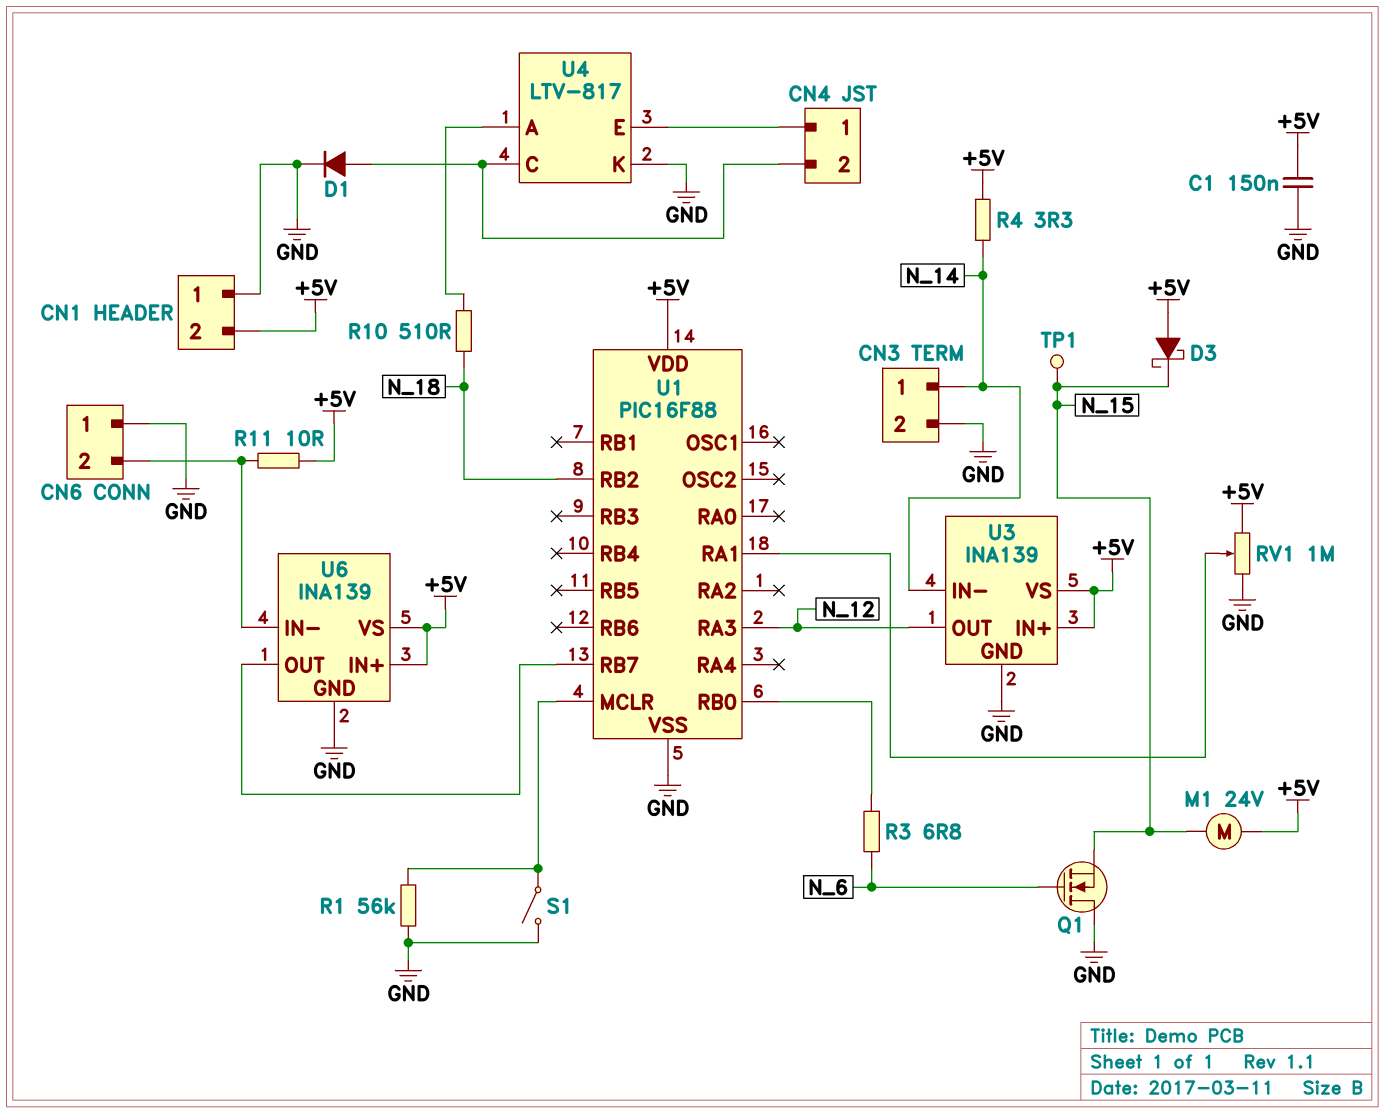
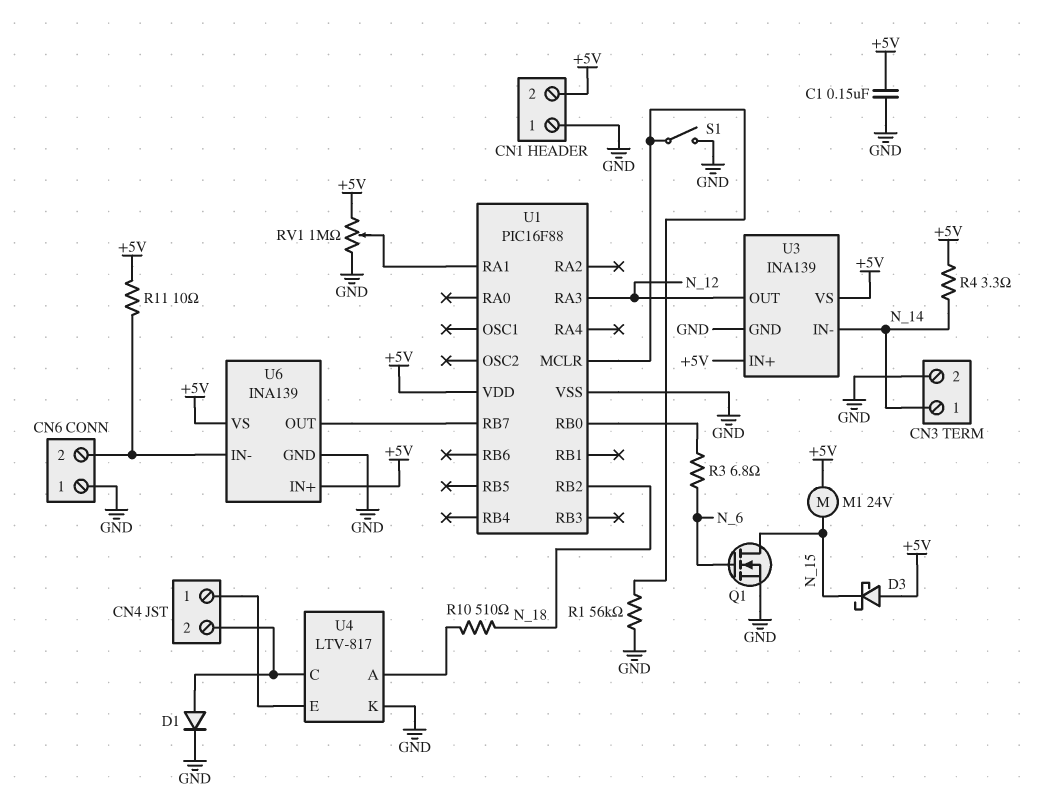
Q1: NMOS (G N_6, D GND, S N_15) -> NMOS (G N_6, D N_15, S GND)
TP1: test point (N_15) -> none

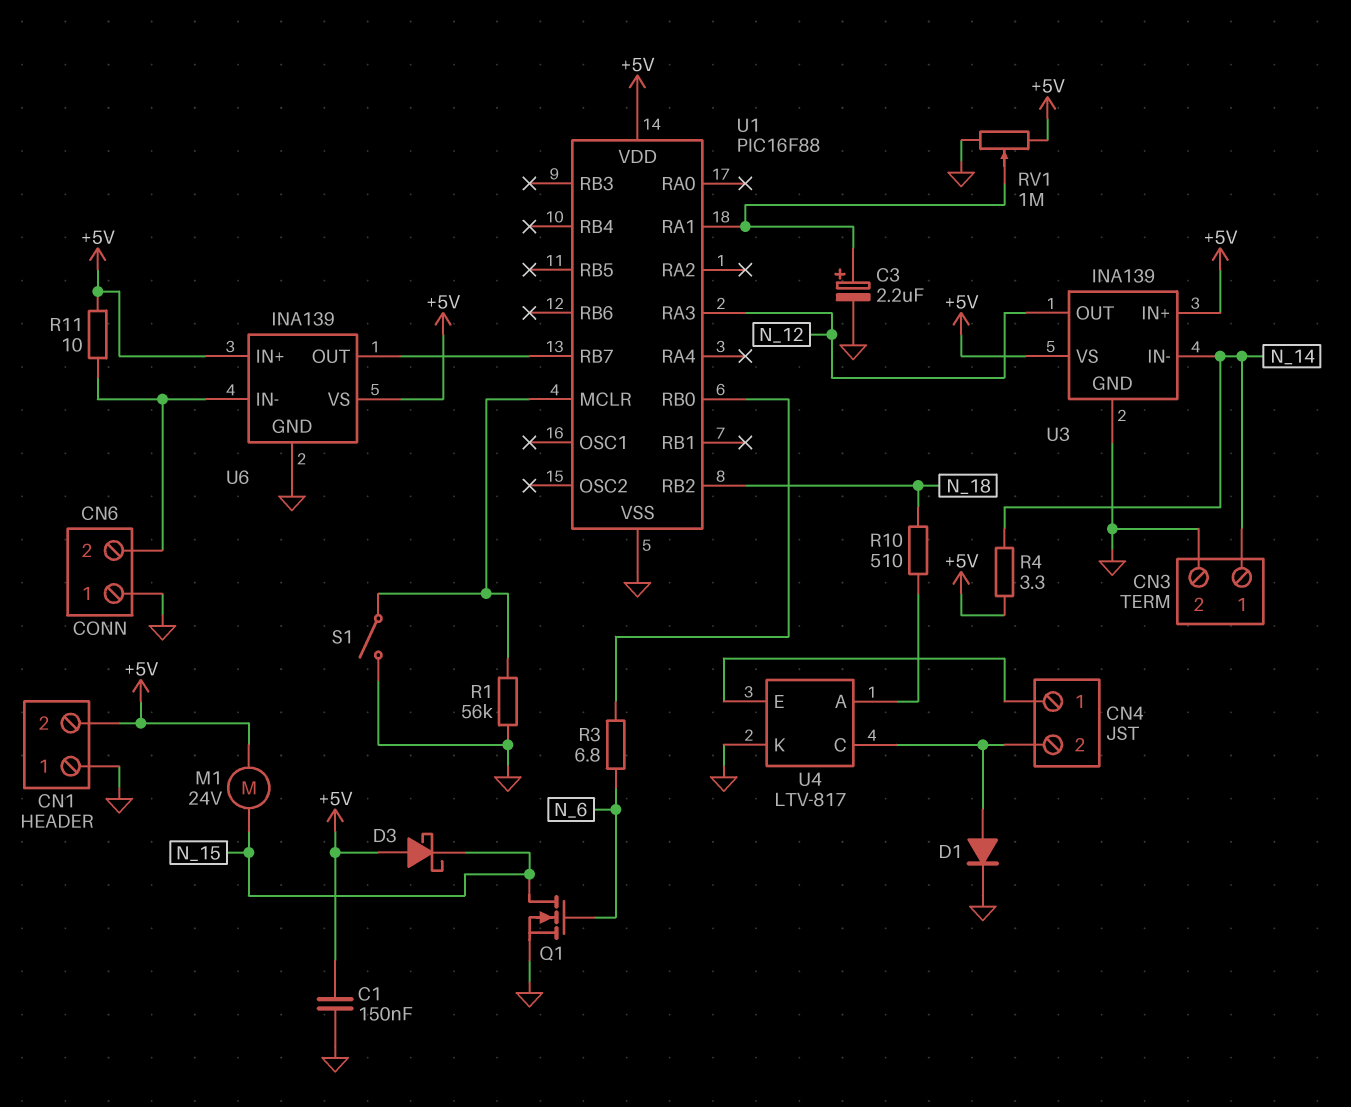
C3: none -> 2.2uF (plus U1/RA1, minus GND)

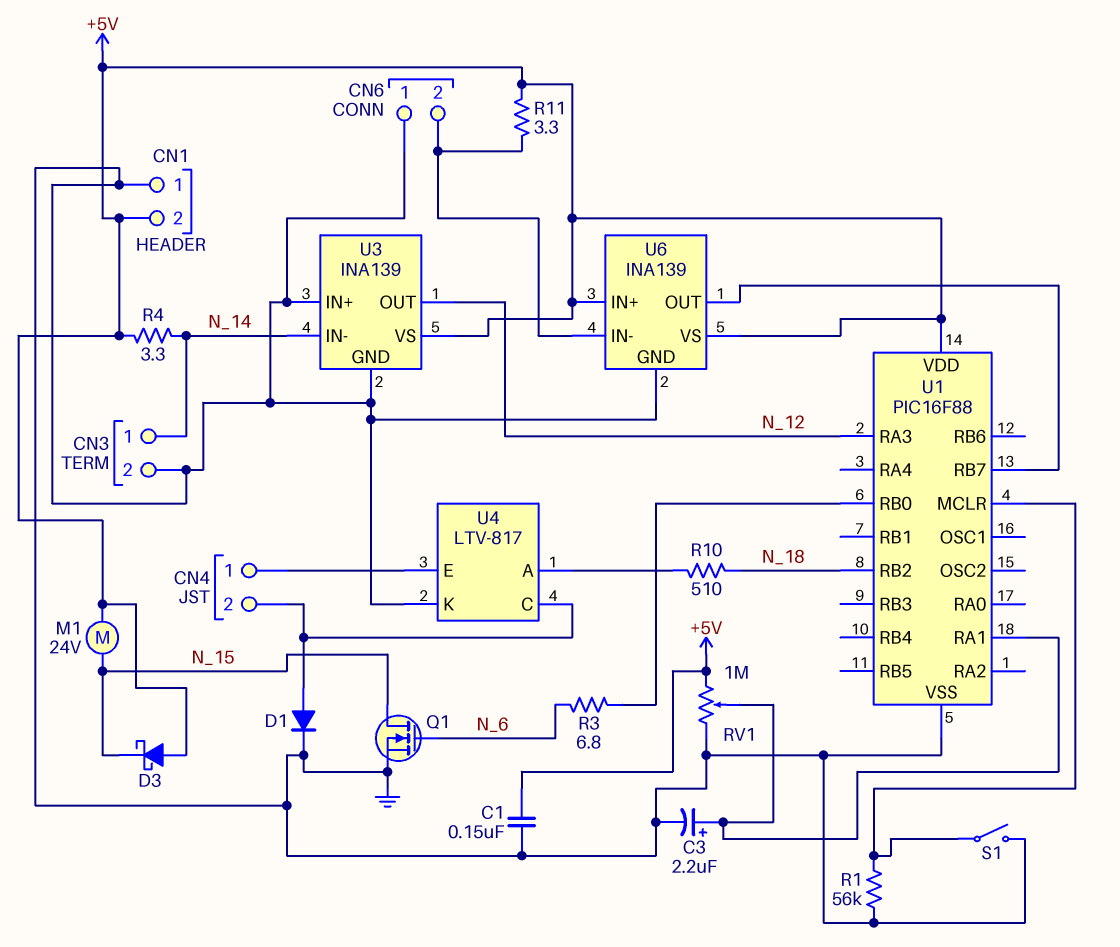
R11: 10 (+5V, CN6/2) -> 3.3 (+5V, CN6/2)
U3 pin IN+: +5V -> GND

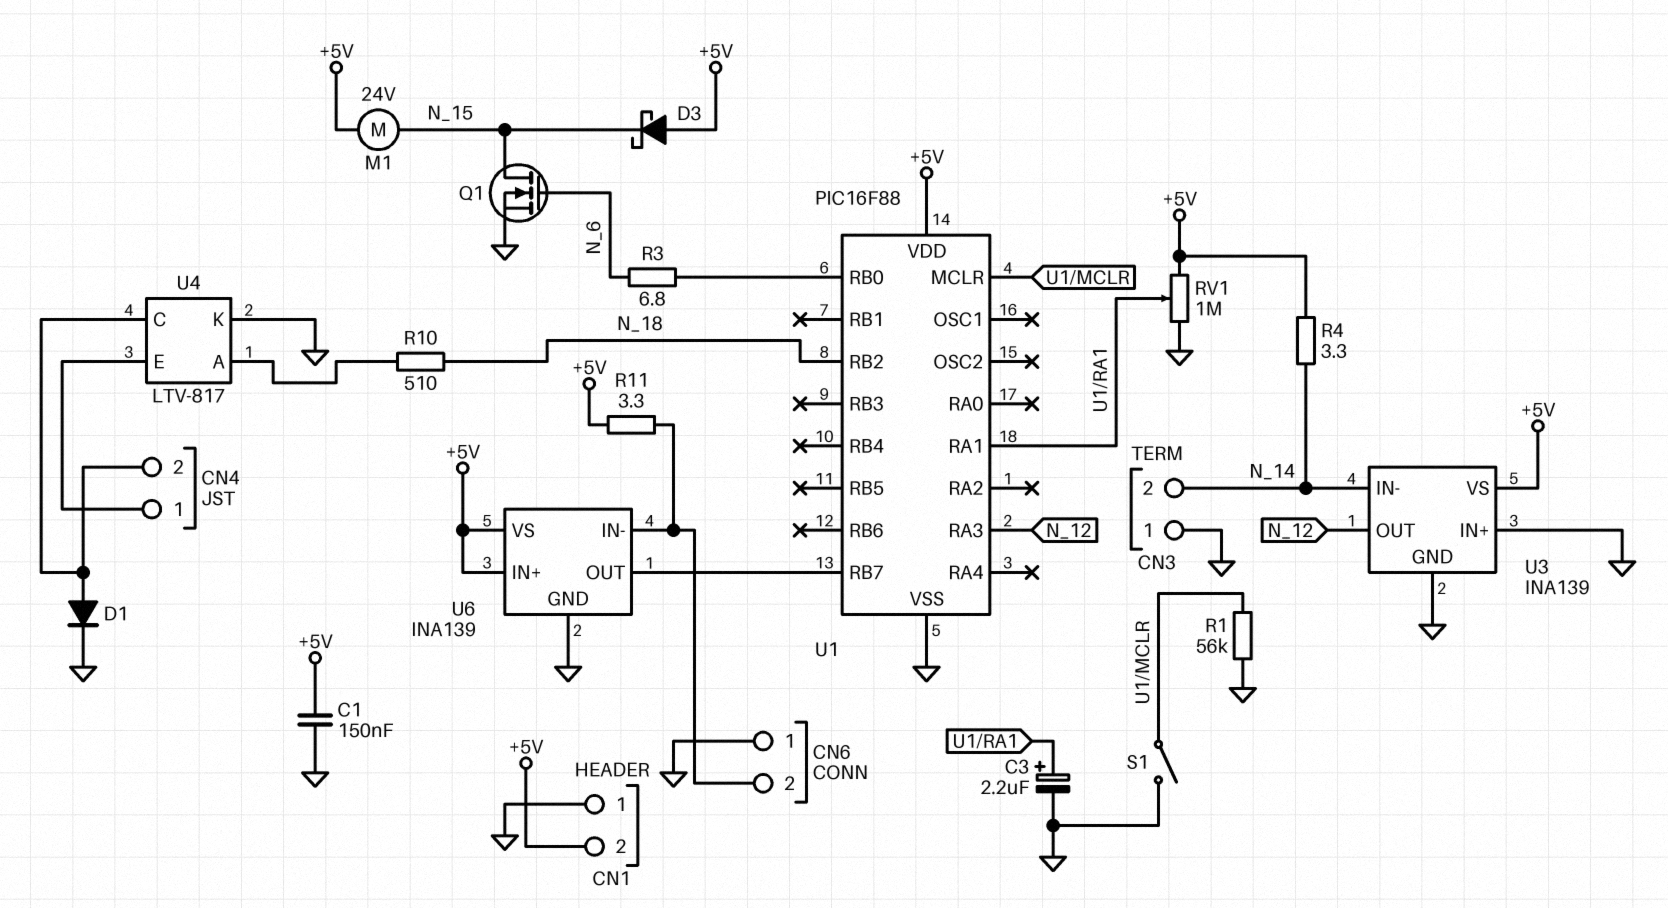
CN3 pin 1: N_14 -> GND
CN3 pin 2: GND -> N_14

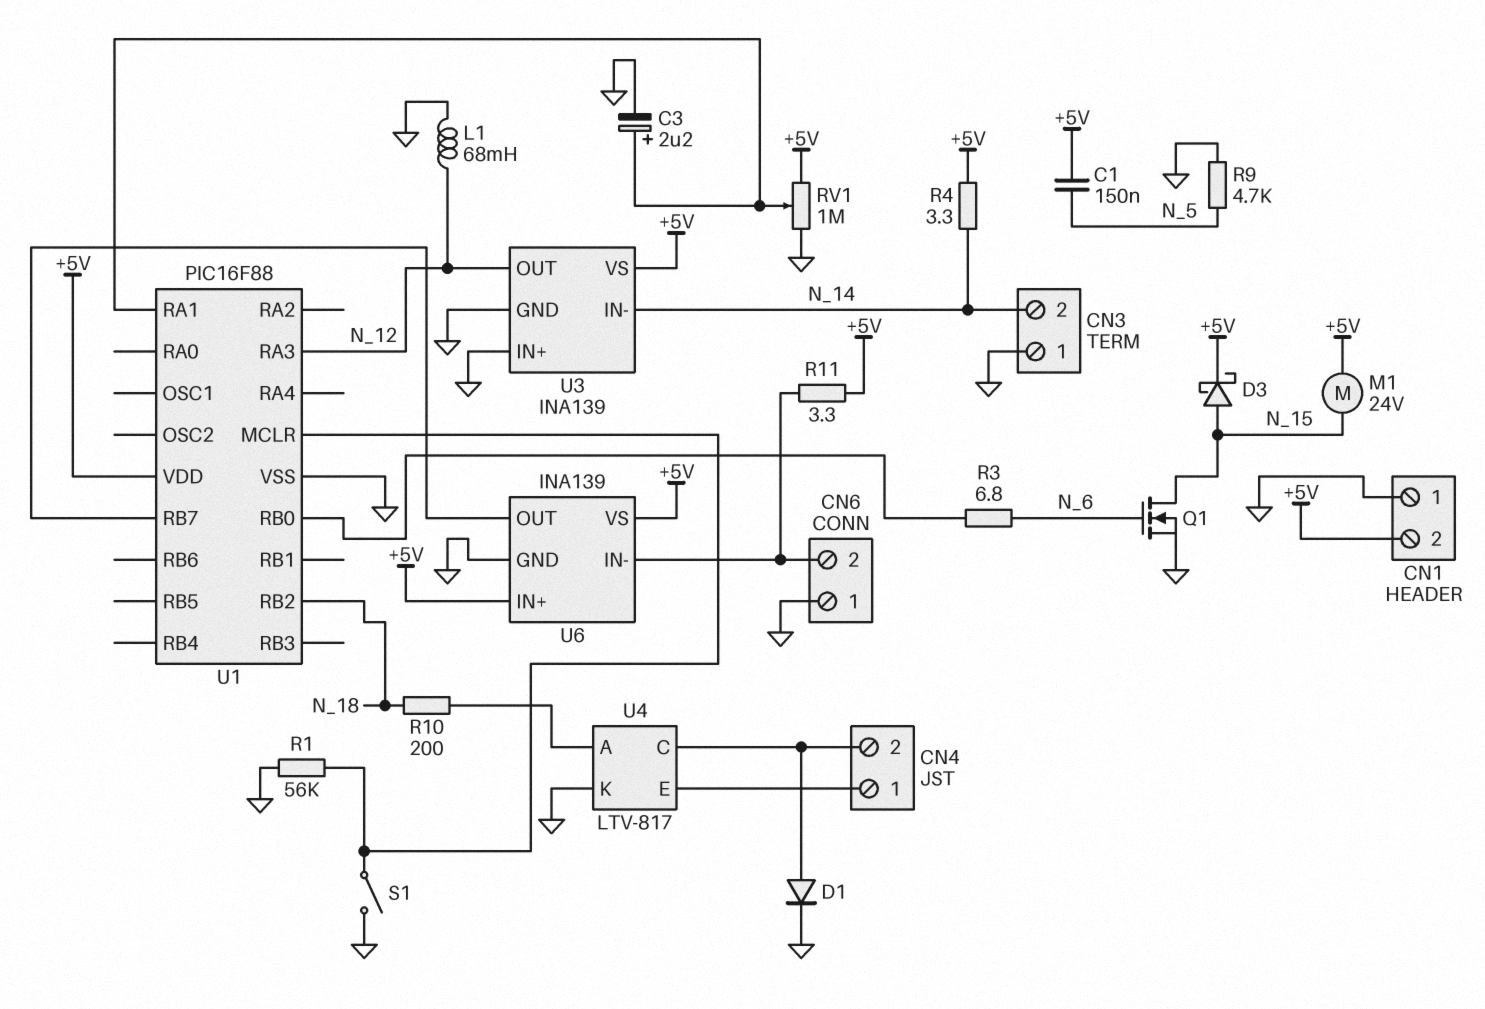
C1: 150nF (+5V, GND) -> 150nF (+5V, N_5)
D3: schottky (A +5V, K N_15) -> schottky (A N_15, K +5V)
L1: none -> 68mH (GND, N_12)
R9: none -> 4.7k (GND, N_5)
R10: 510 (N_18, U4/A) -> 200 (N_18, U4/A)

